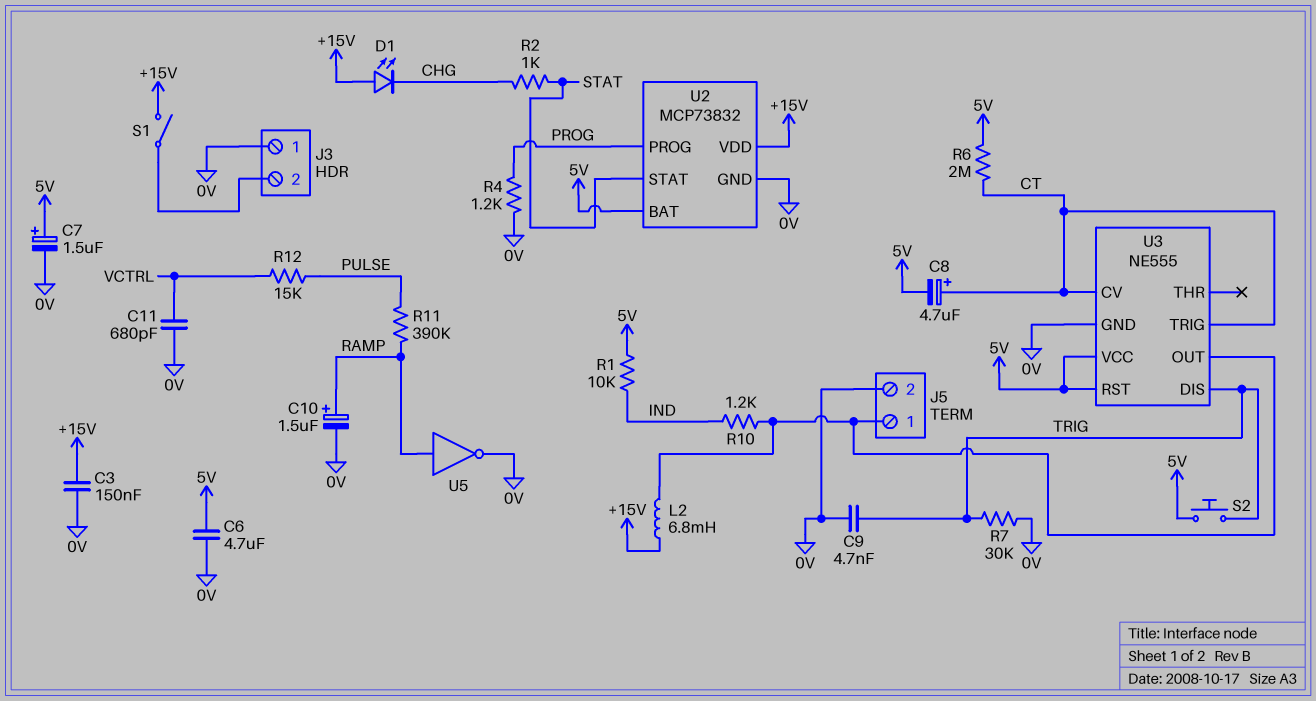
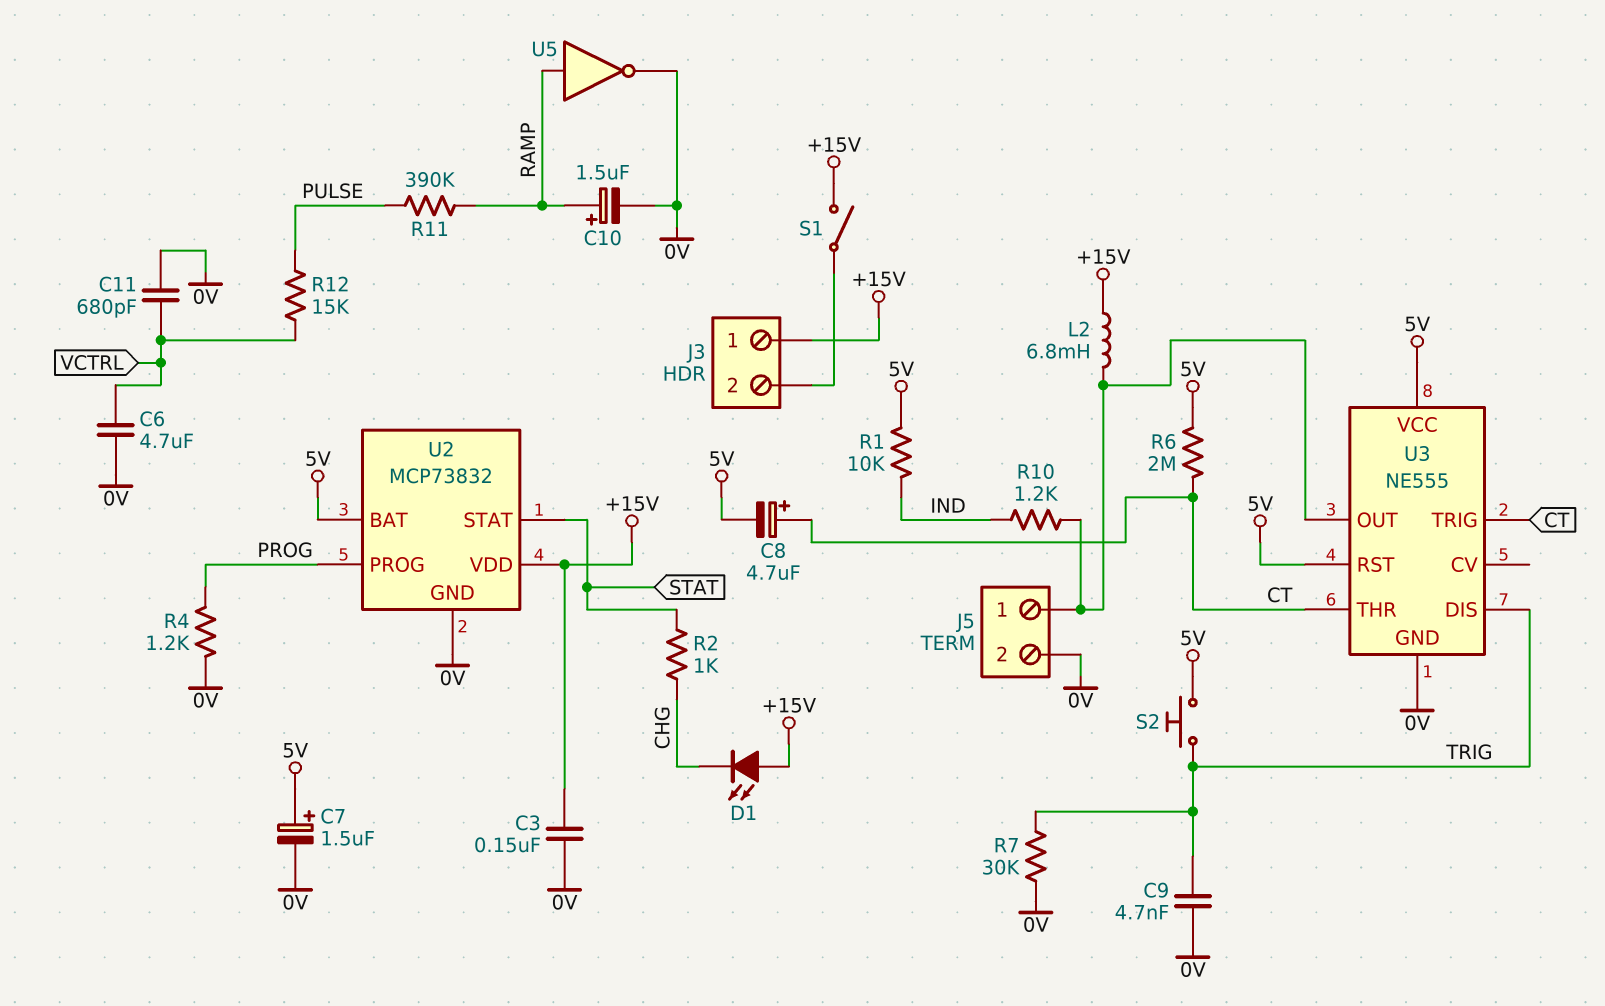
C6: 4.7uF (0V, 5V) -> 4.7uF (0V, VCTRL)
J3 pin 1: 0V -> +15V
U3 pin CV: CT -> none
U3 pin THR: none -> CT

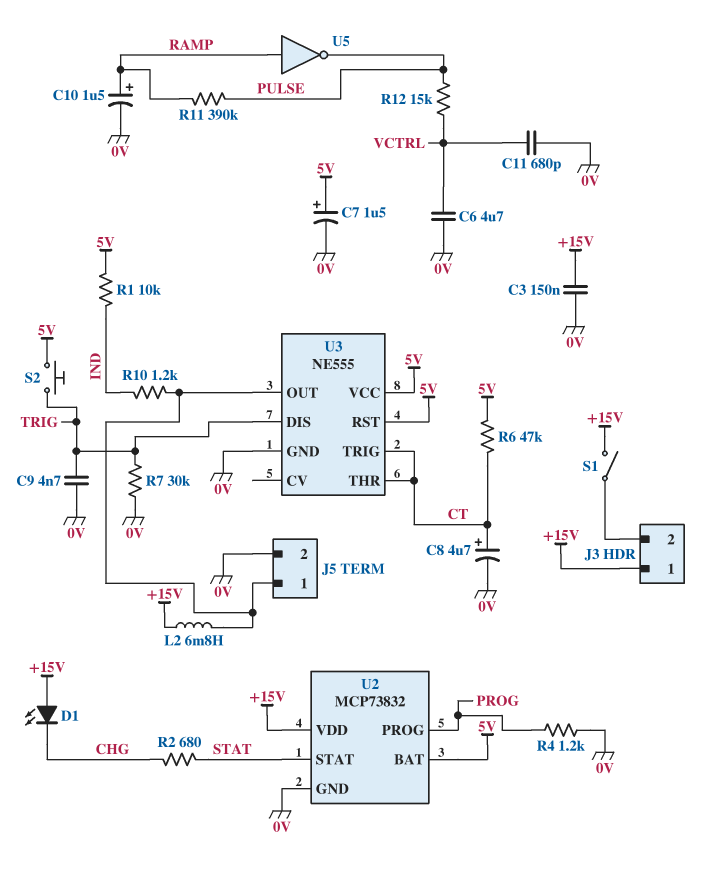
C8: 4.7uF (plus CT, minus 5V) -> 4.7uF (plus CT, minus 0V)
R2: 1k (CHG, STAT) -> 680 (CHG, STAT)
R6: 2M (5V, CT) -> 47k (5V, CT)
U5: NOT (in RAMP, out 0V) -> NOT (in RAMP, out PULSE)

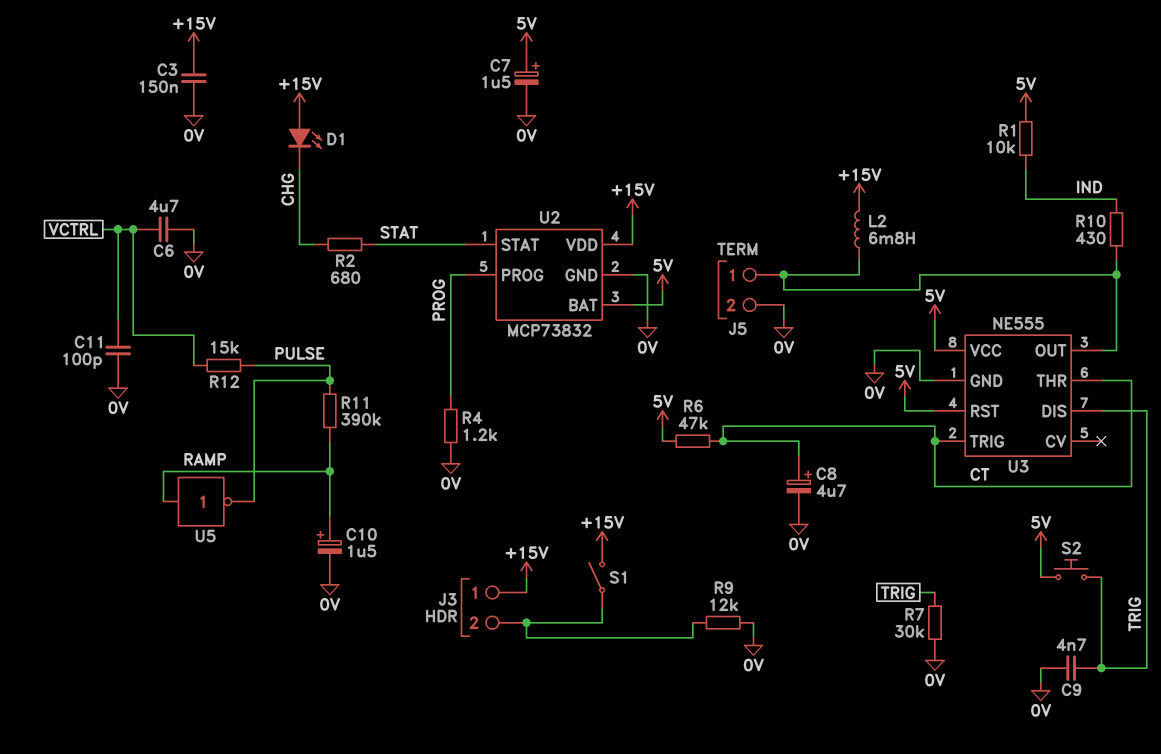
C11: 680pF (0V, VCTRL) -> 100pF (0V, VCTRL)
R9: none -> 12k (0V, J3/2)
R10: 1.2k (IND, J5/1) -> 430 (IND, J5/1)

